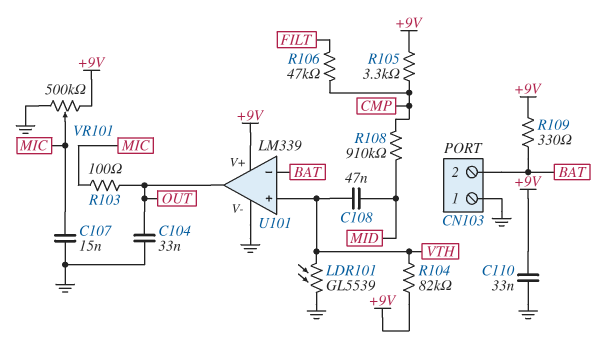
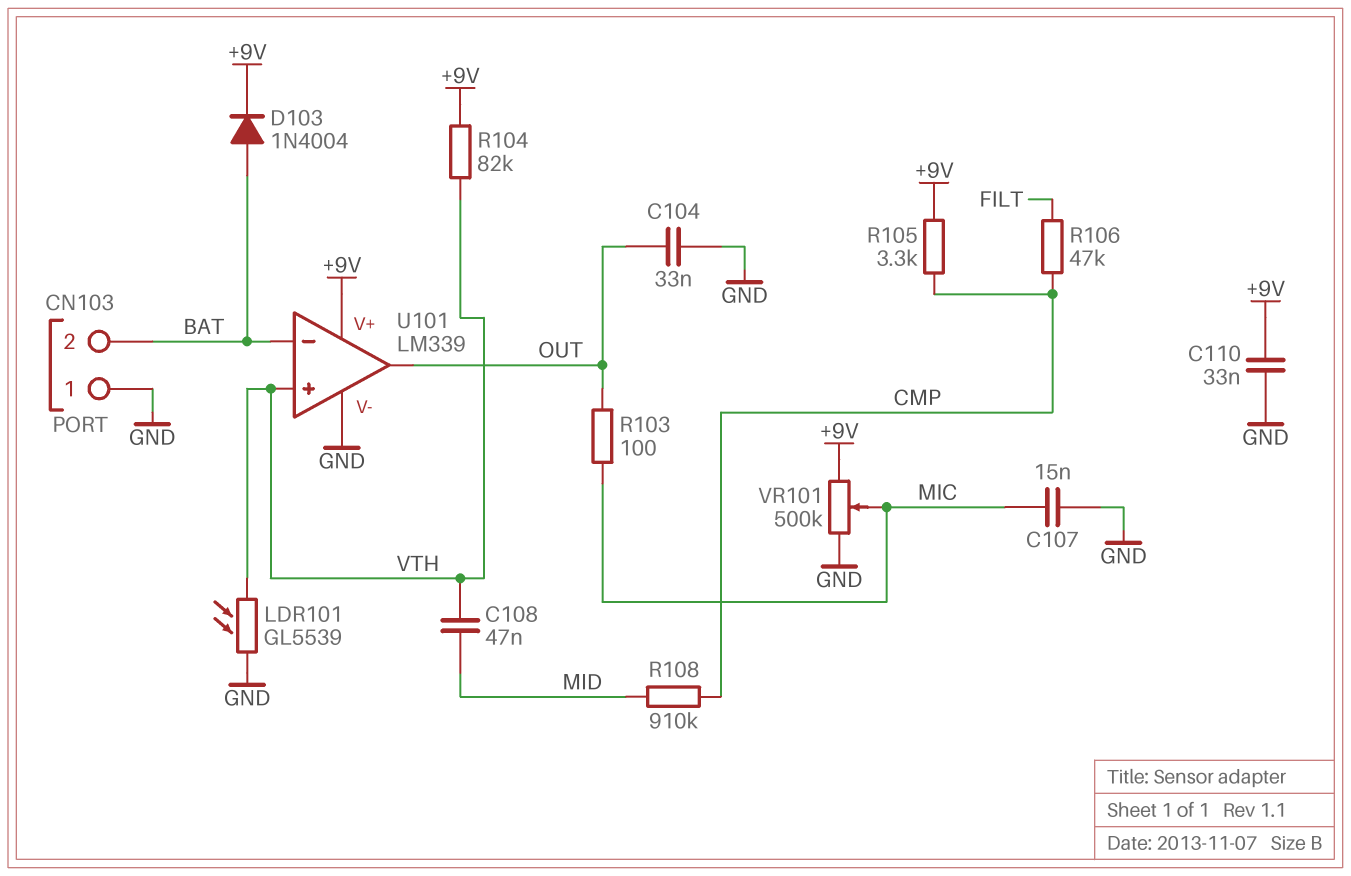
D103: none -> diode 1N4004 (A BAT, K +9V)
R109: 330 (+9V, BAT) -> none

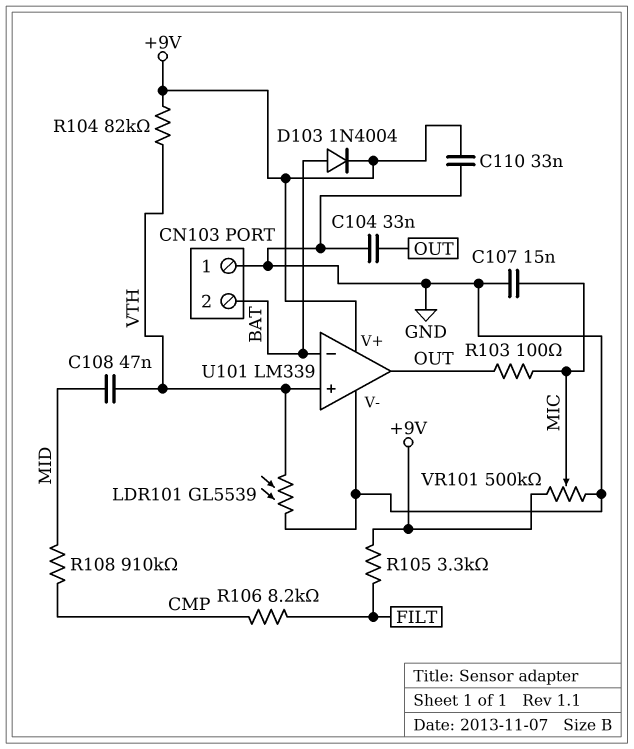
R105: 3.3k (+9V, CMP) -> 3.3k (+9V, FILT)
R106: 47k (CMP, FILT) -> 8.2k (CMP, FILT)

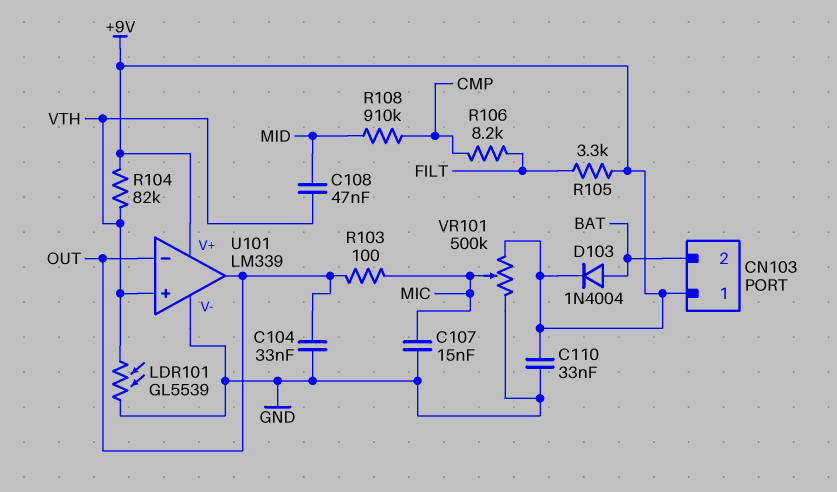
CN103 pin 1: GND -> +9V
U101 pin in-: BAT -> OUT

